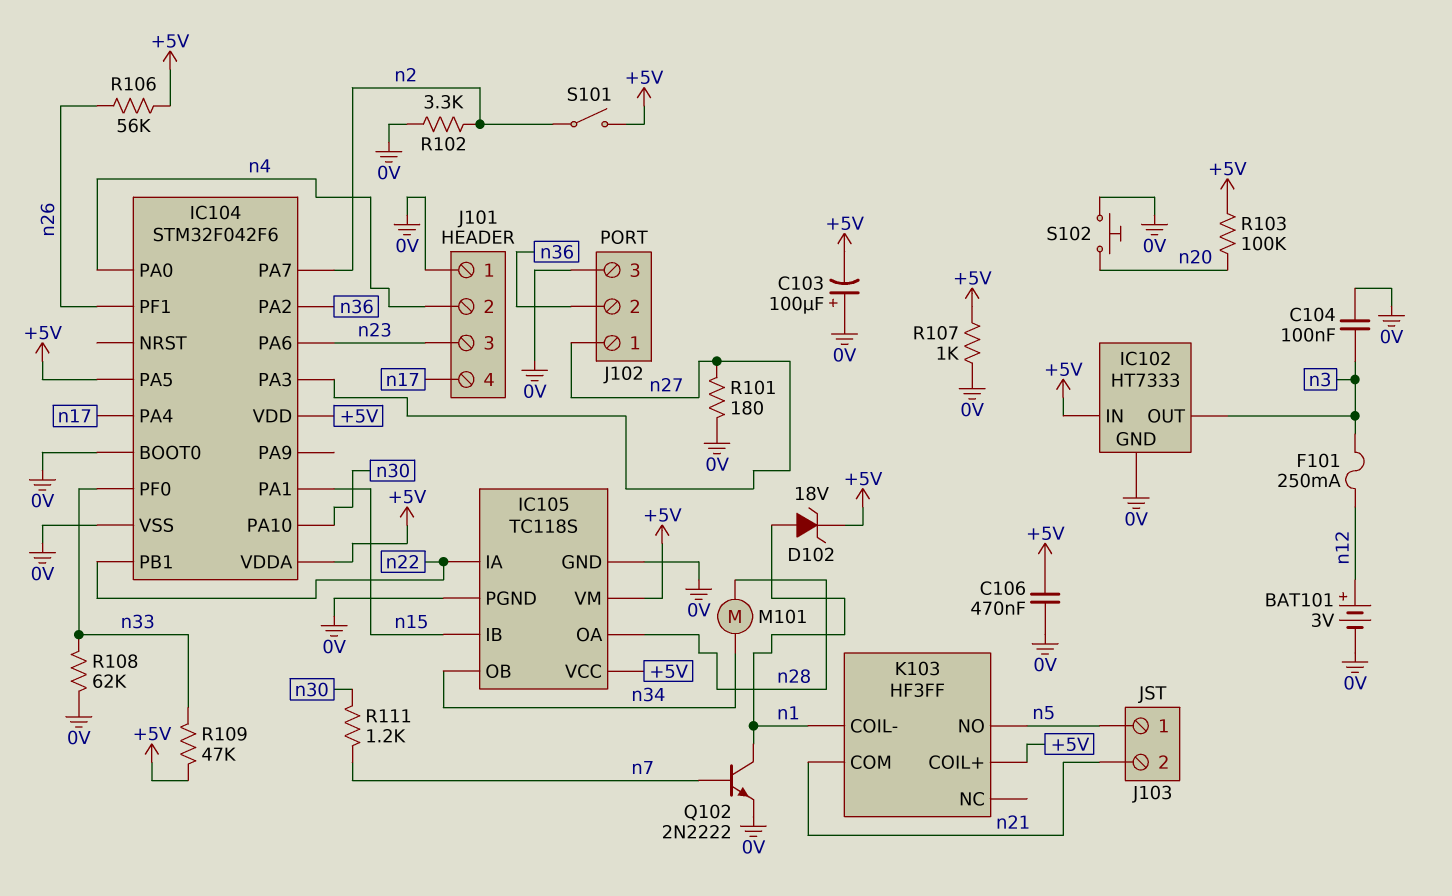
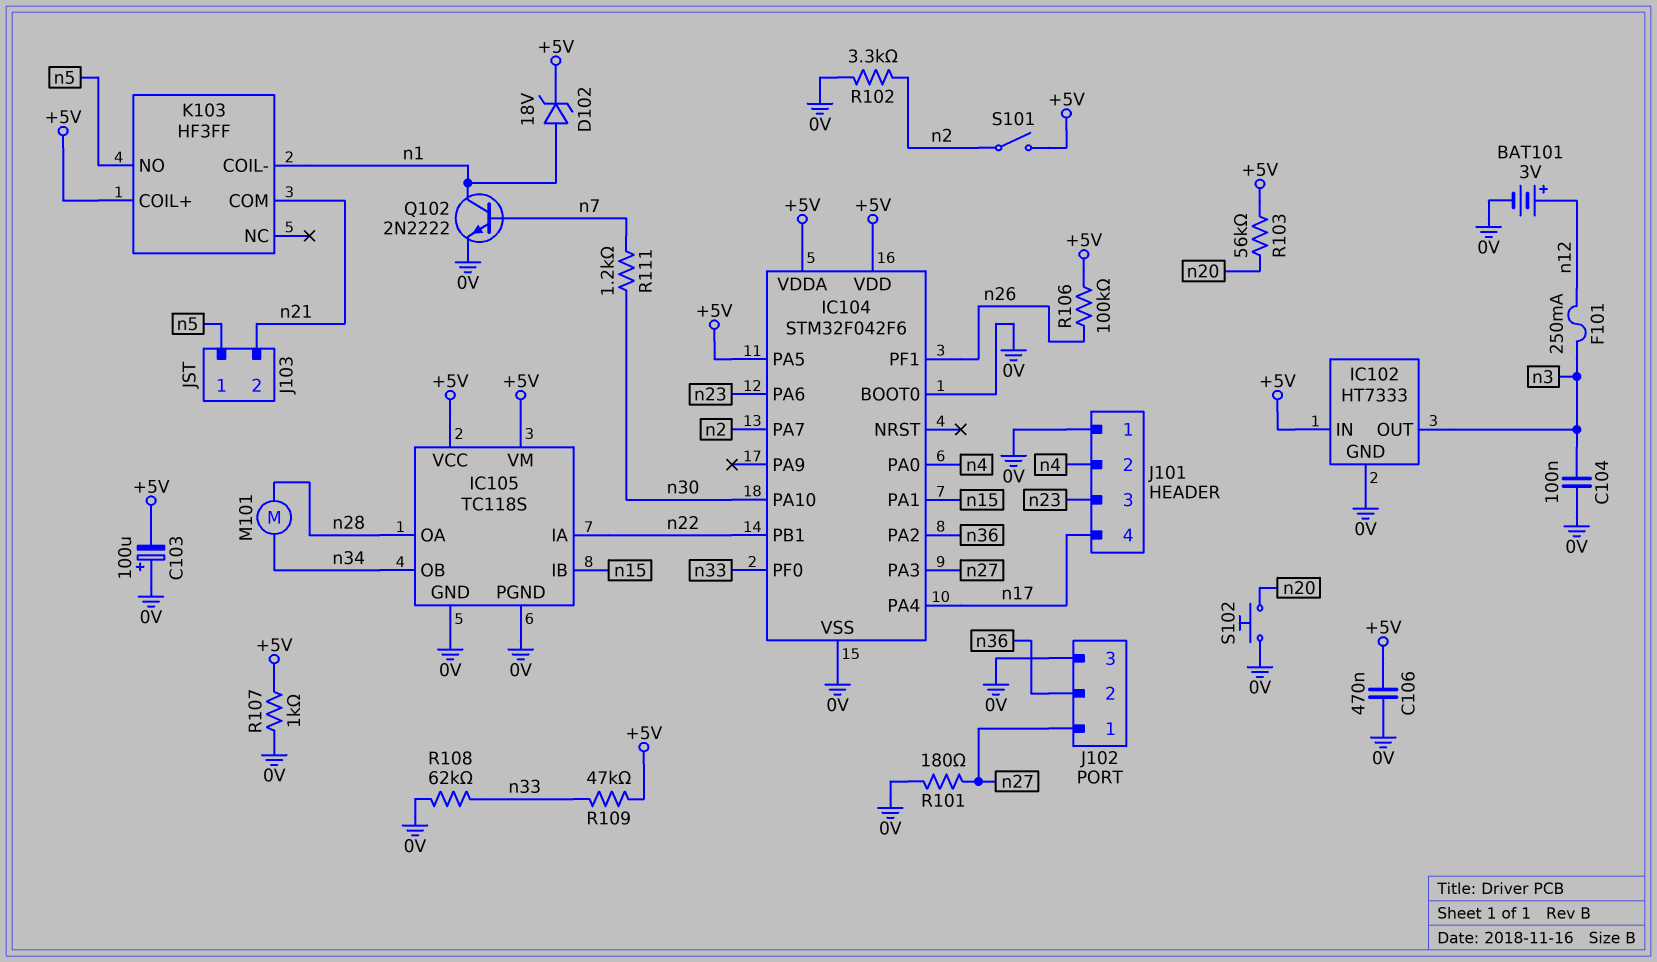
R103: 100k (+5V, n20) -> 56k (+5V, n20)
R106: 56k (+5V, n26) -> 100k (+5V, n26)

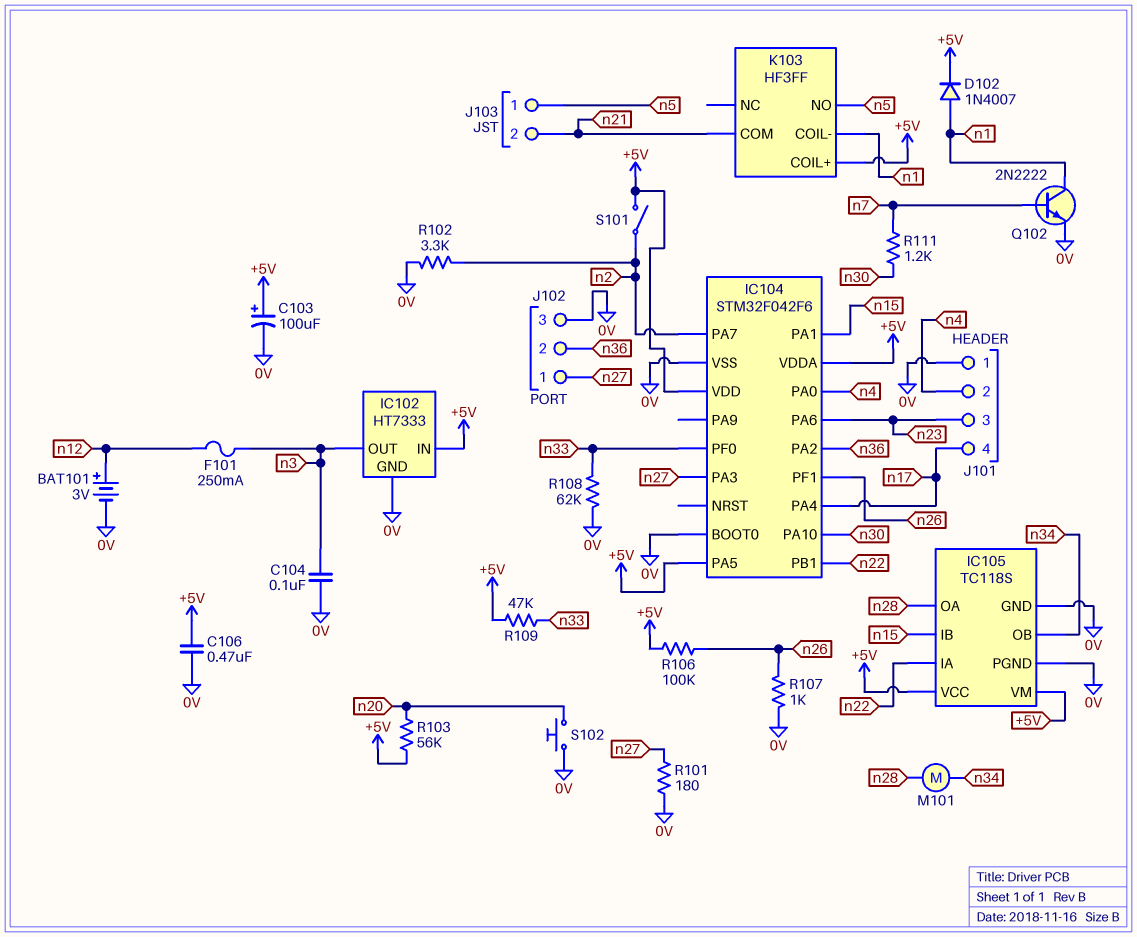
C103: 100uF (plus 0V, minus +5V) -> 100uF (plus +5V, minus 0V)
D102: zener 18V (A n1, K +5V) -> diode 1N4007 (A n1, K +5V)
R107: 1k (+5V, 0V) -> 1k (0V, n26)

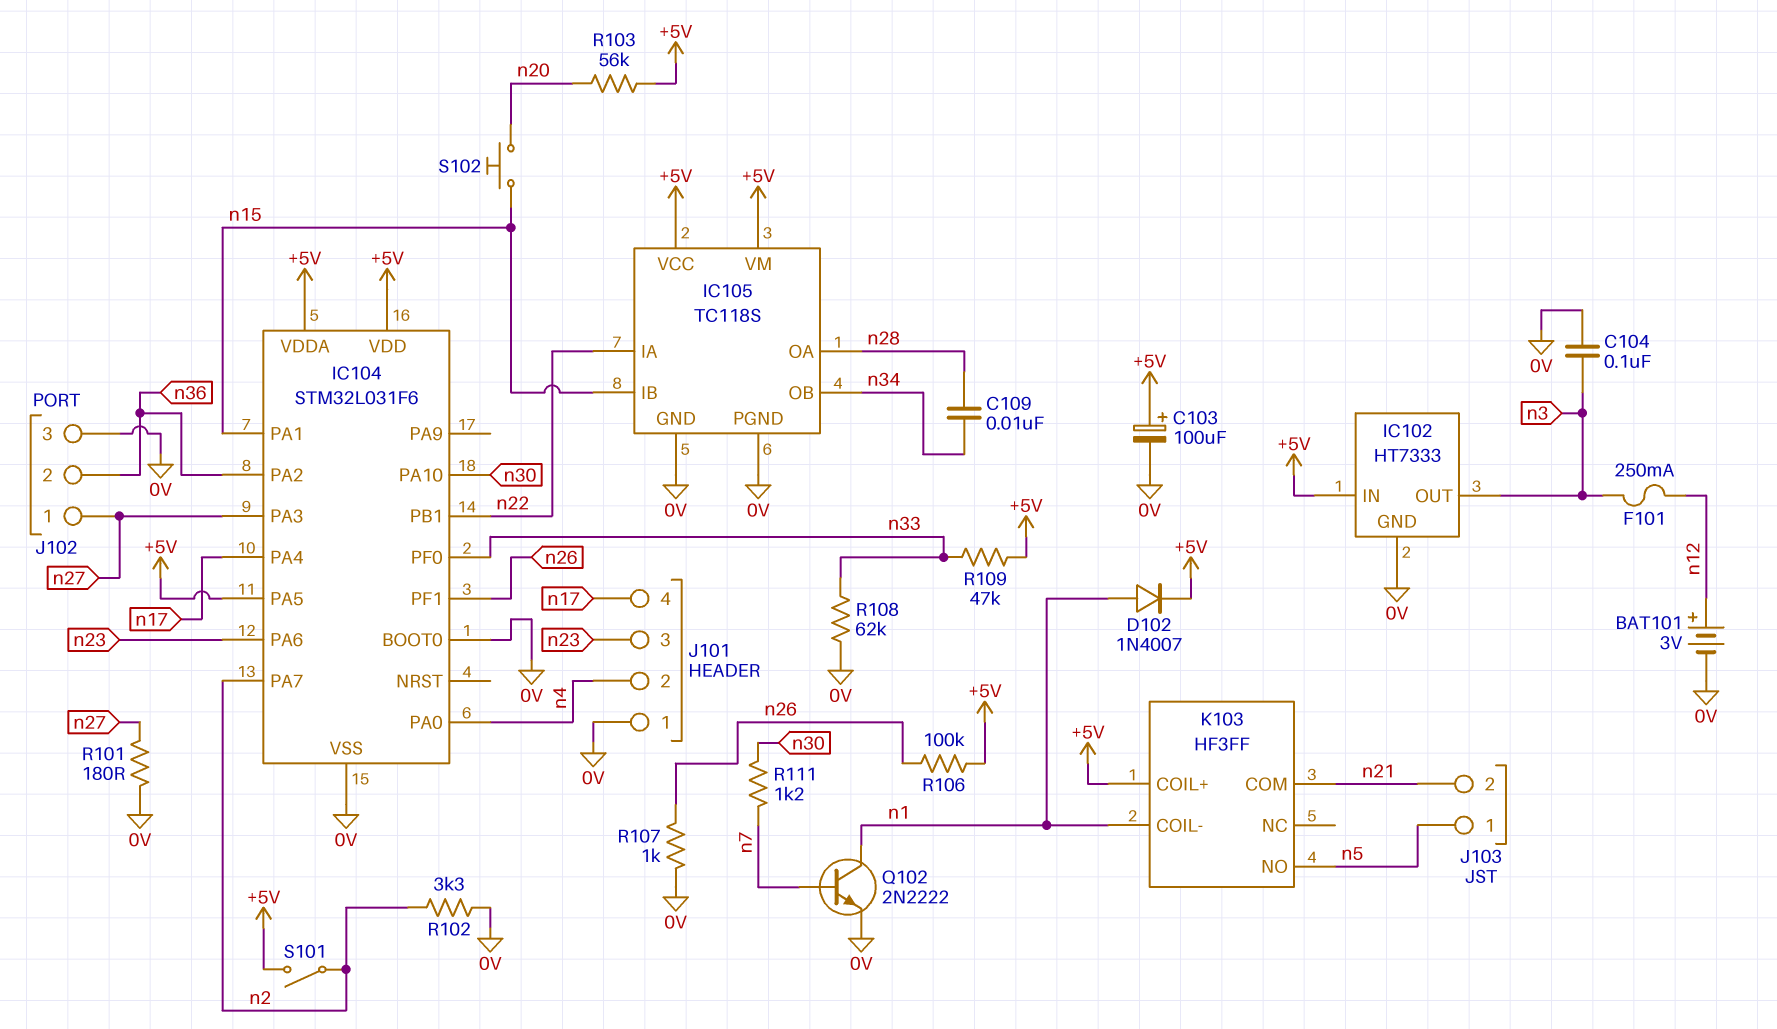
C106: 470nF (+5V, 0V) -> none
C109: none -> 10nF (n28, n34)
IC104: STM32F042F6 -> STM32L031F6
M101: motor (n28, n34) -> none
S102: button (0V, n20) -> button (n15, n20)

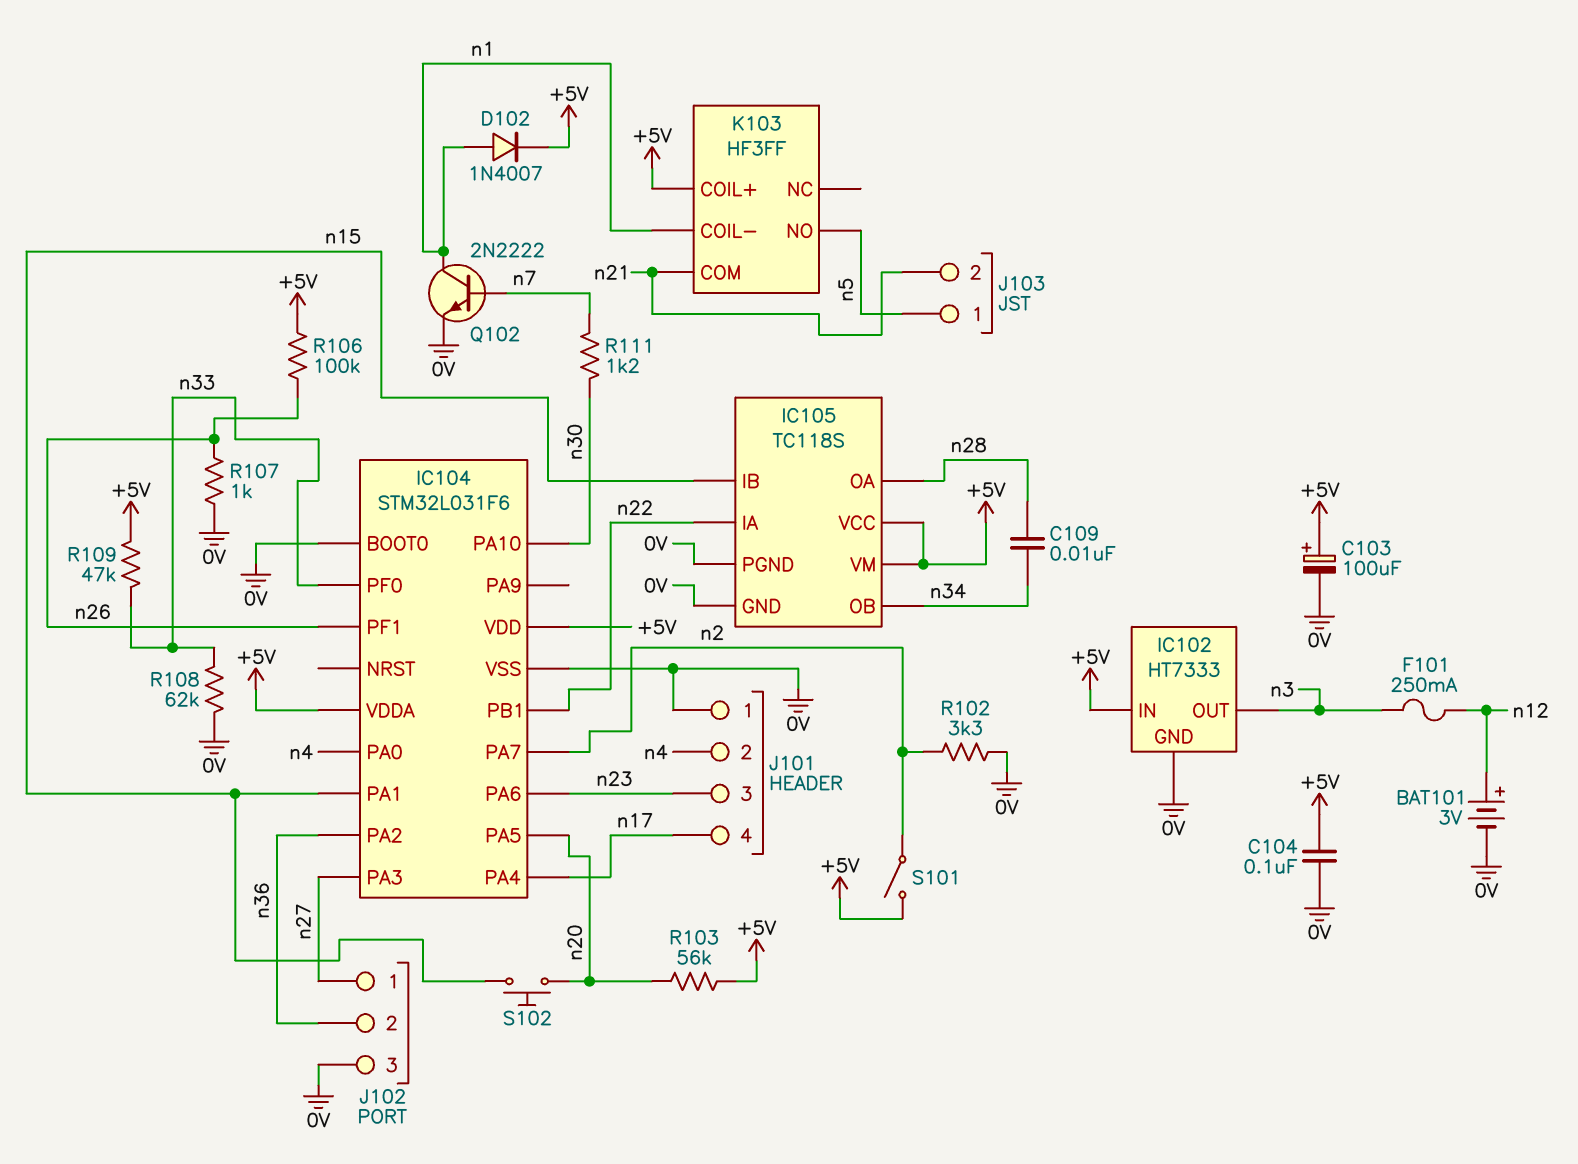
C104: 100nF (0V, n3) -> 100nF (+5V, 0V)
IC104 pin PA5: +5V -> n20
R101: 180 (0V, n27) -> none

